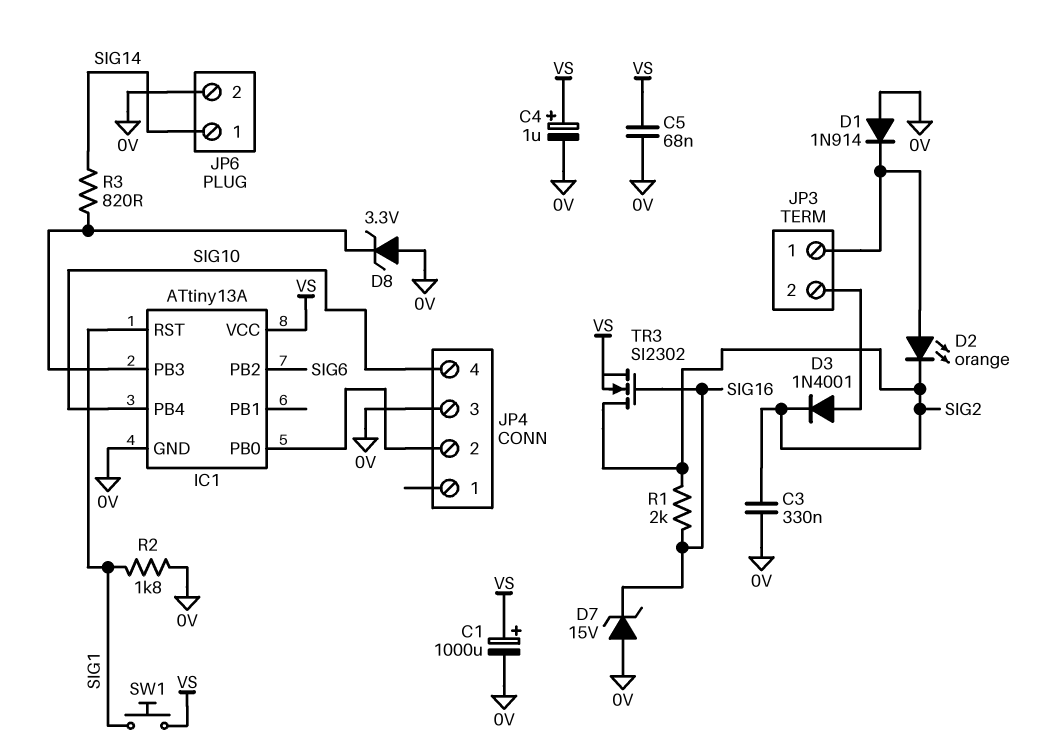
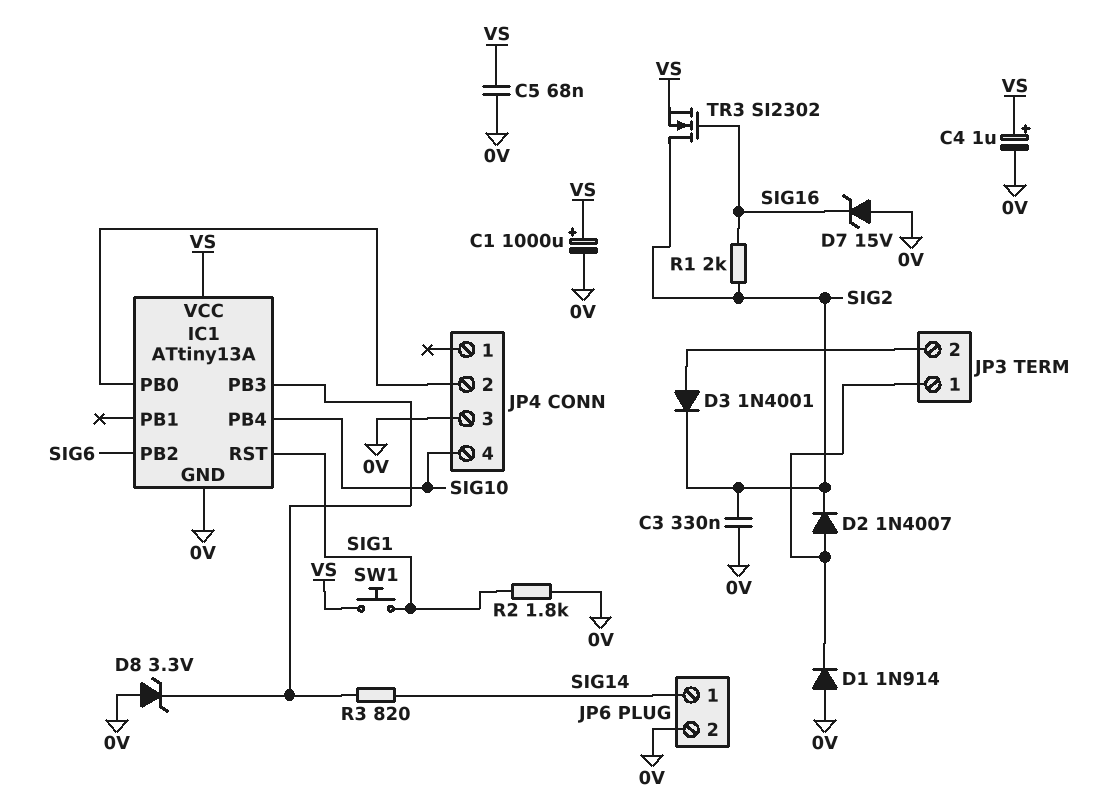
D2: LED orange (A JP3/1, K SIG2) -> diode 1N4007 (A JP3/1, K SIG2)

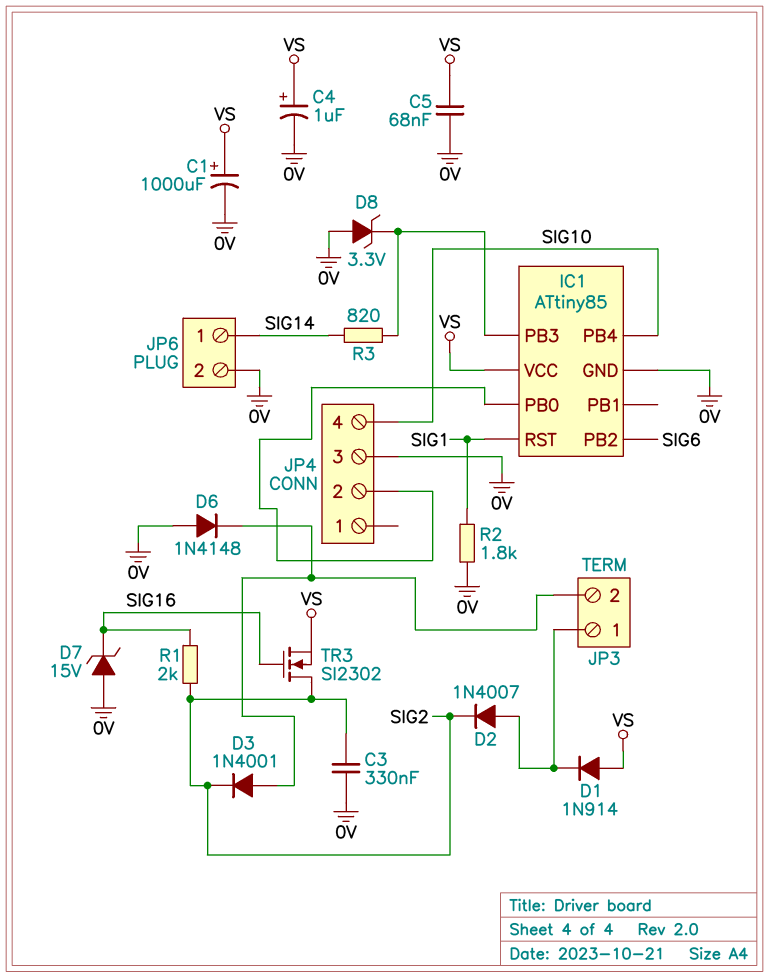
D1: diode 1N914 (A 0V, K JP3/1) -> diode 1N914 (A VS, K JP3/1)
D6: none -> diode 1N4148 (A 0V, K JP3/2)
IC1: ATtiny13A -> ATtiny85
SW1: button (SIG1, VS) -> none

